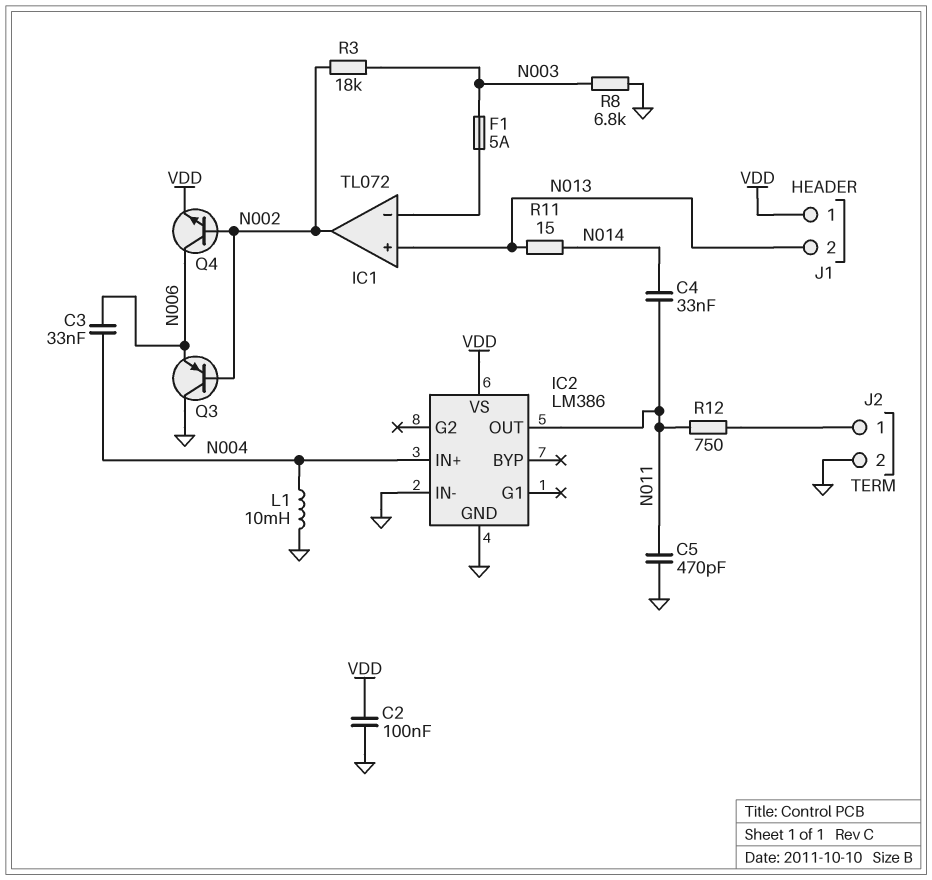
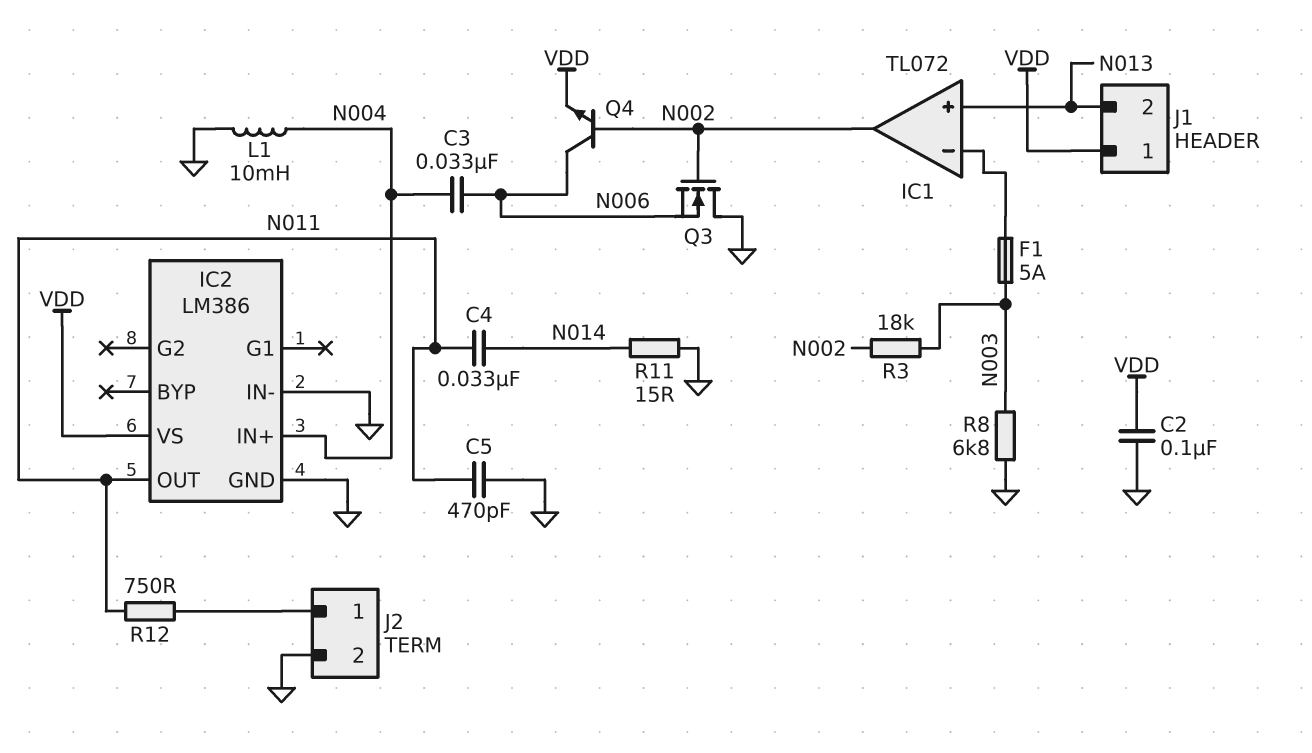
Q3: PNP (B N002, C GND, E N006) -> NMOS (G N002, D GND, S N006)
R11: 15 (N013, N014) -> 15 (GND, N014)

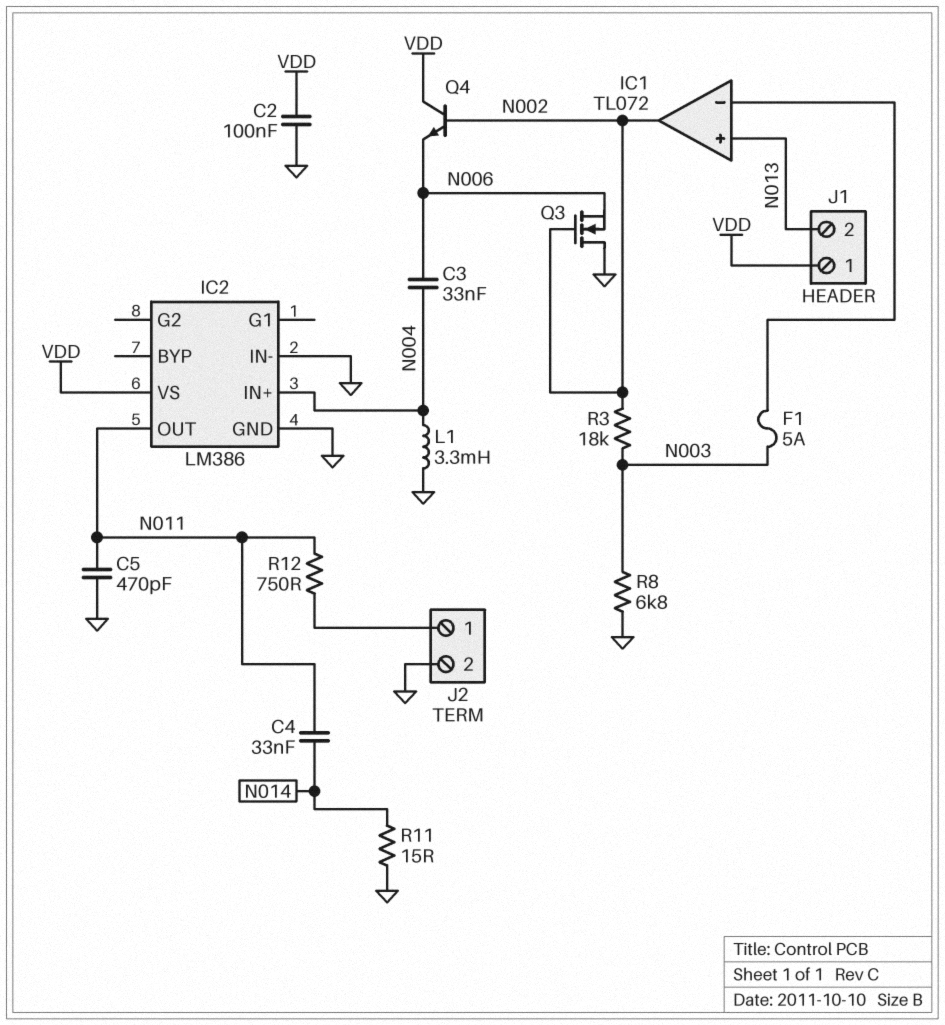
L1: 10mH (GND, N004) -> 3.3mH (GND, N004)
Q4: NPN (B N002, C N006, E VDD) -> NPN (B N002, C VDD, E N006)

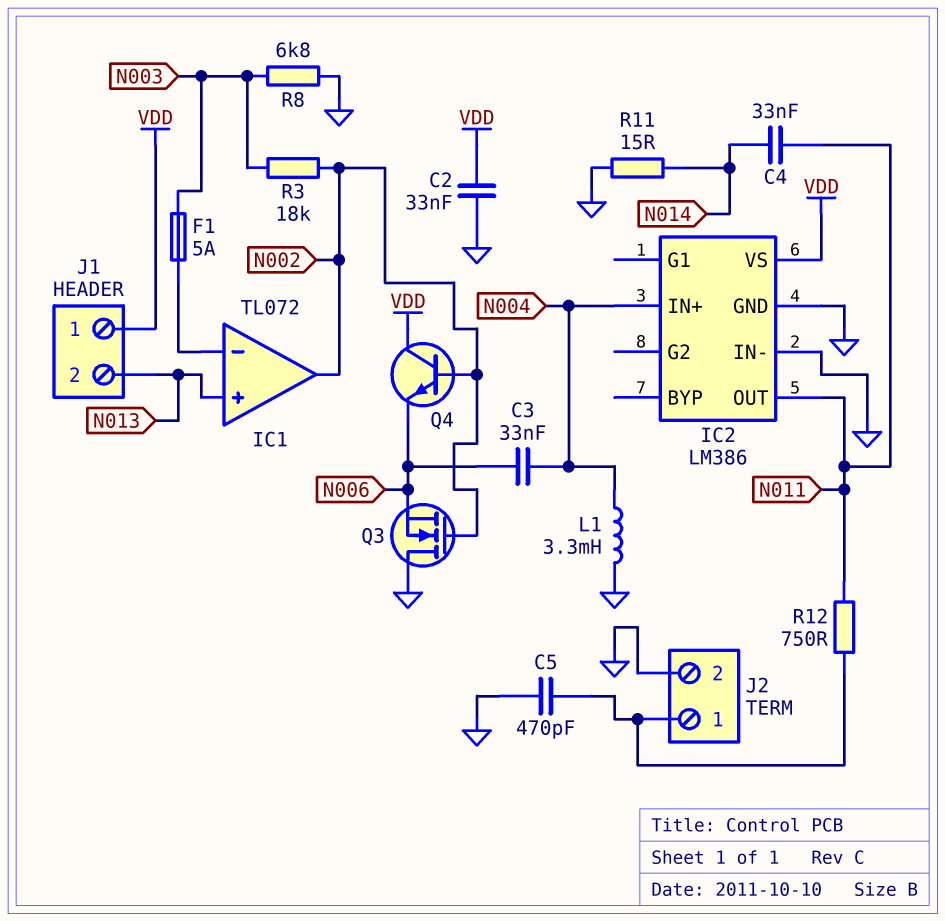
C2: 100nF (GND, VDD) -> 33nF (GND, VDD)
C5: 470pF (GND, N011) -> 470pF (GND, J2/1)

